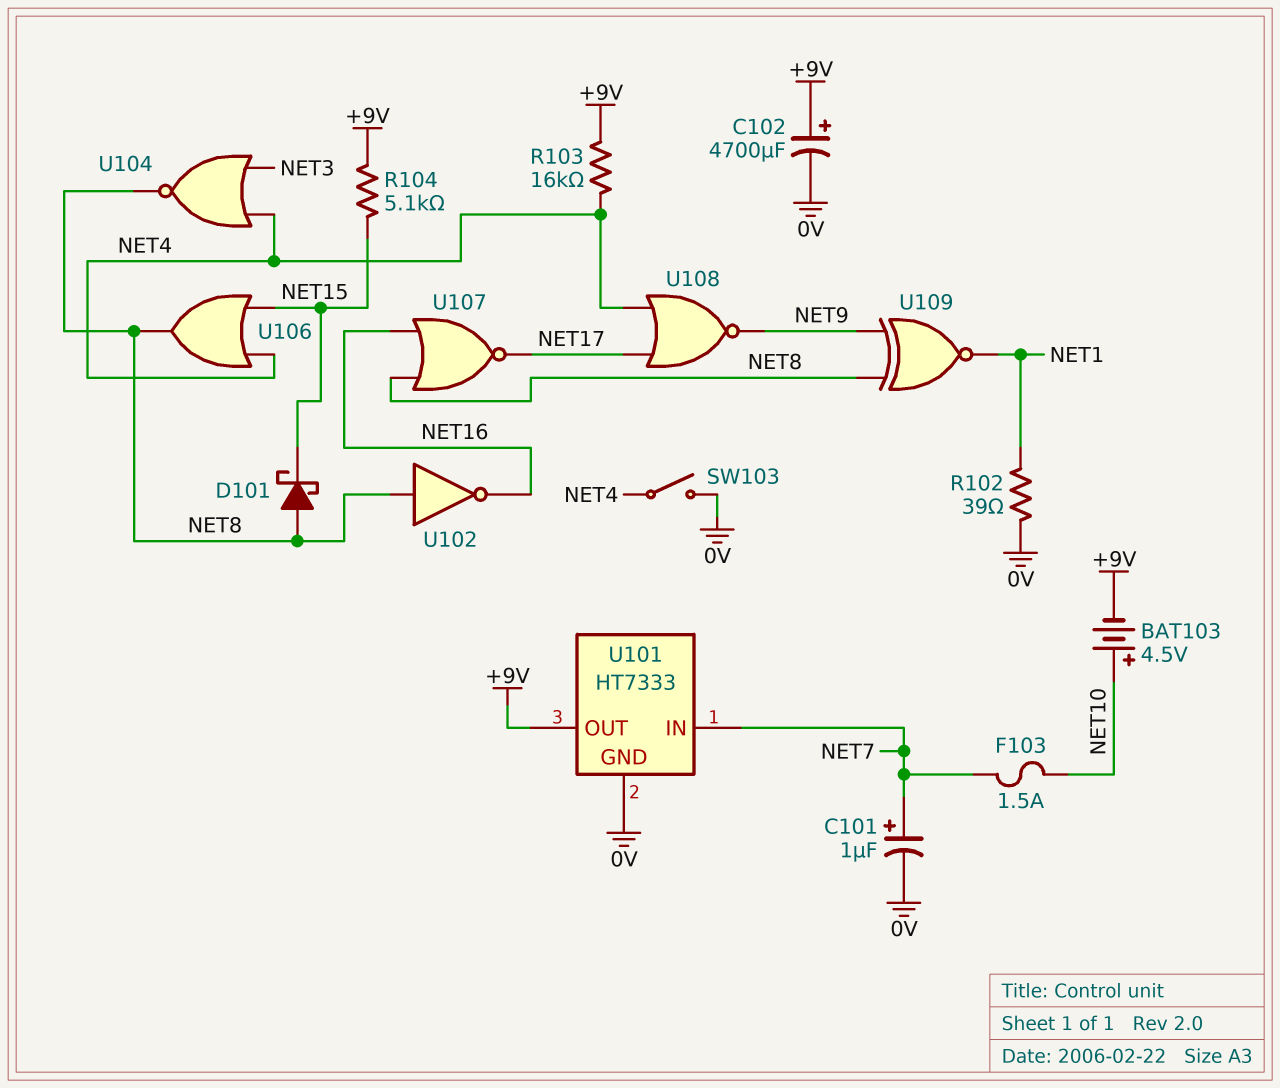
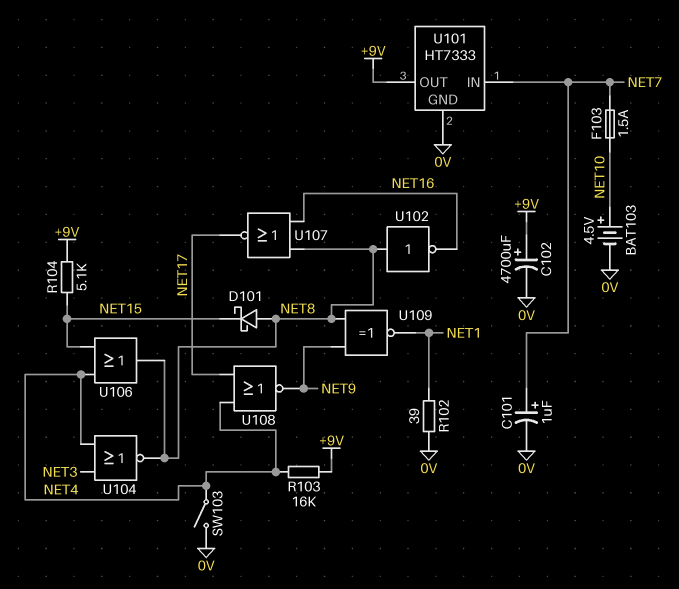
BAT103: 4.5V (plus NET10, minus +9V) -> 4.5V (plus NET10, minus 0V)

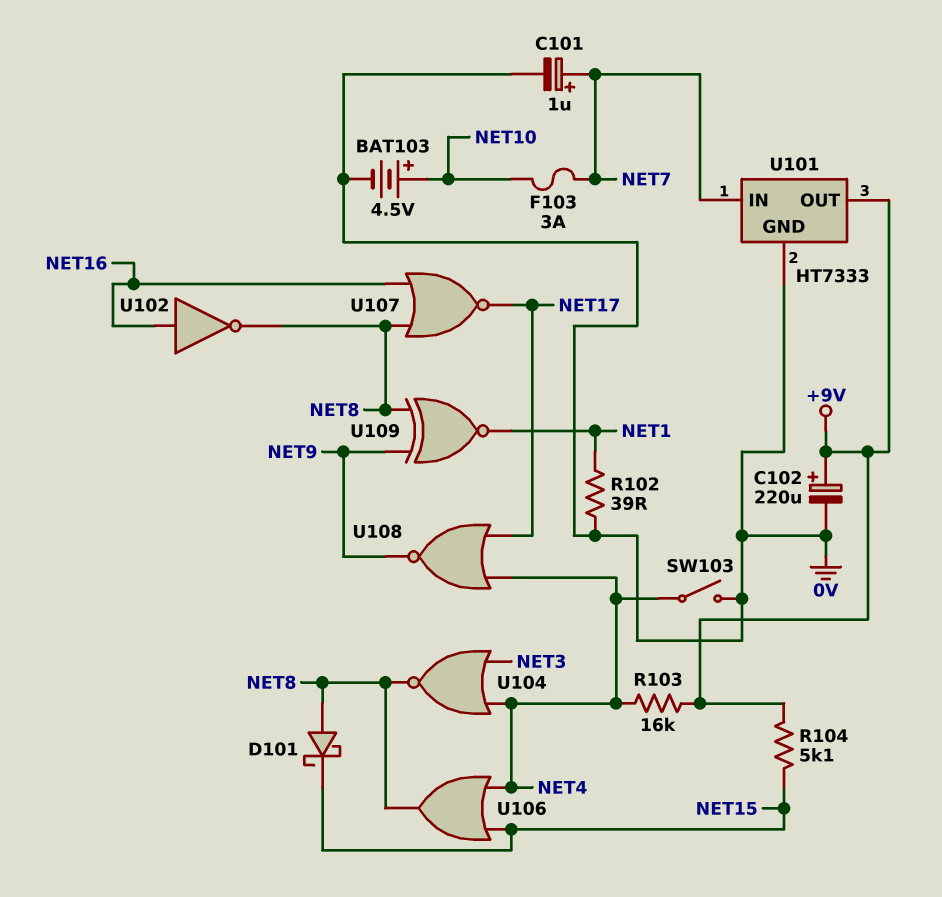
C102: 4700uF (plus +9V, minus 0V) -> 220uF (plus +9V, minus 0V)
F103: 1.5A (NET7, NET10) -> 3A (NET7, NET10)
U102: NOT (in NET8, out NET16) -> NOT (in NET16, out NET8)

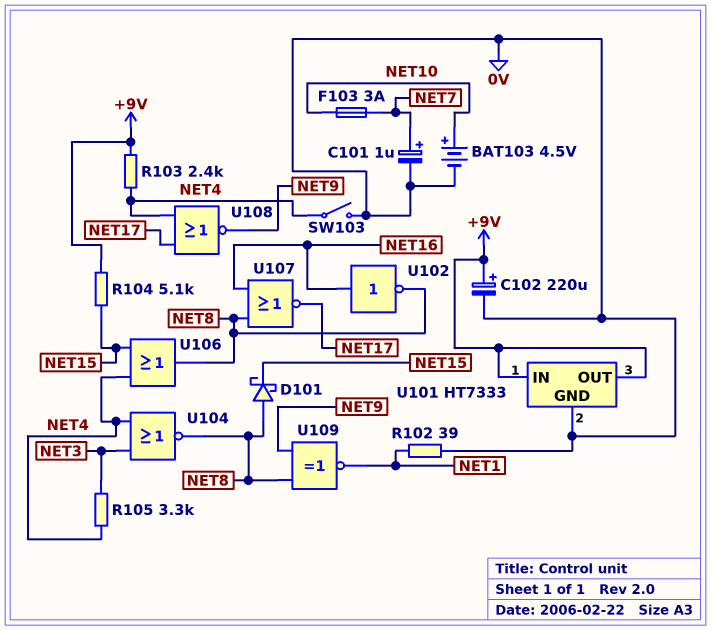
R103: 16k (+9V, NET4) -> 2.4k (+9V, NET4)
R105: none -> 3.3k (NET3, NET4)
U101 pin IN: NET7 -> +9V

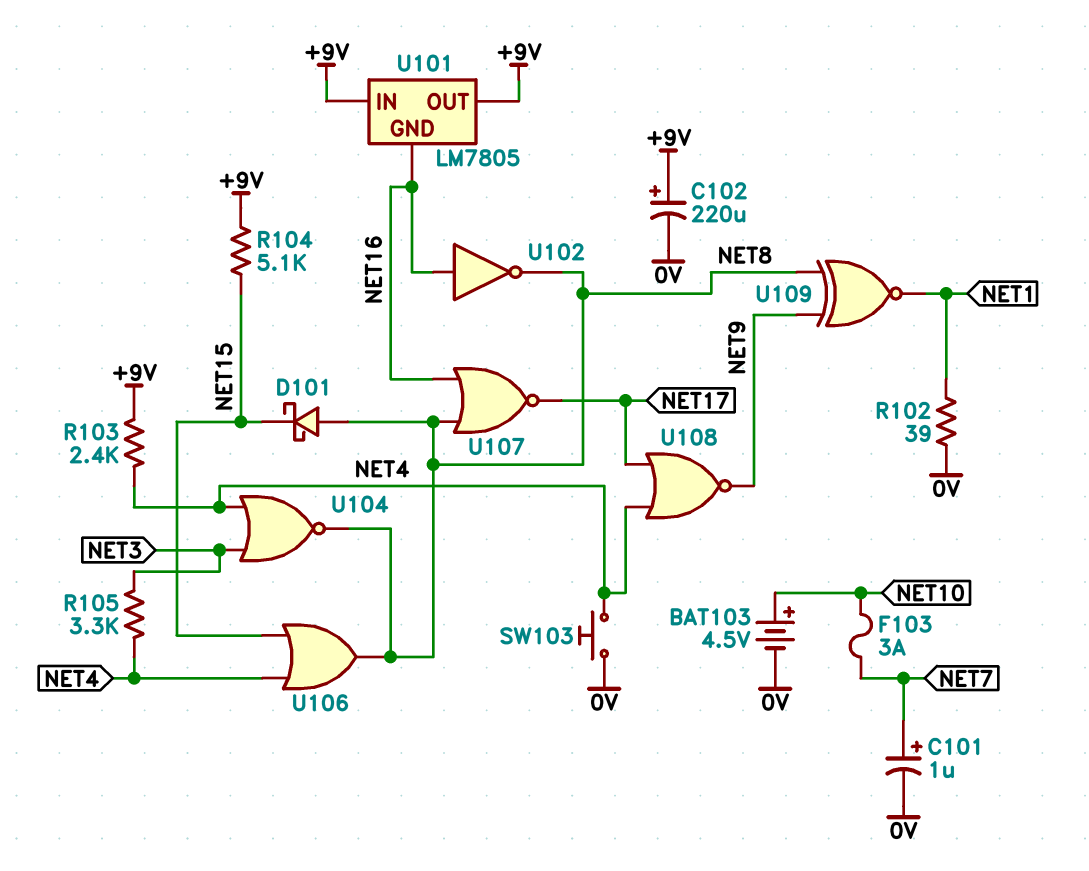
SW103: switch (0V, NET4) -> button (0V, NET4)
U101: HT7333 -> LM7805
U101 pin GND: 0V -> NET16

